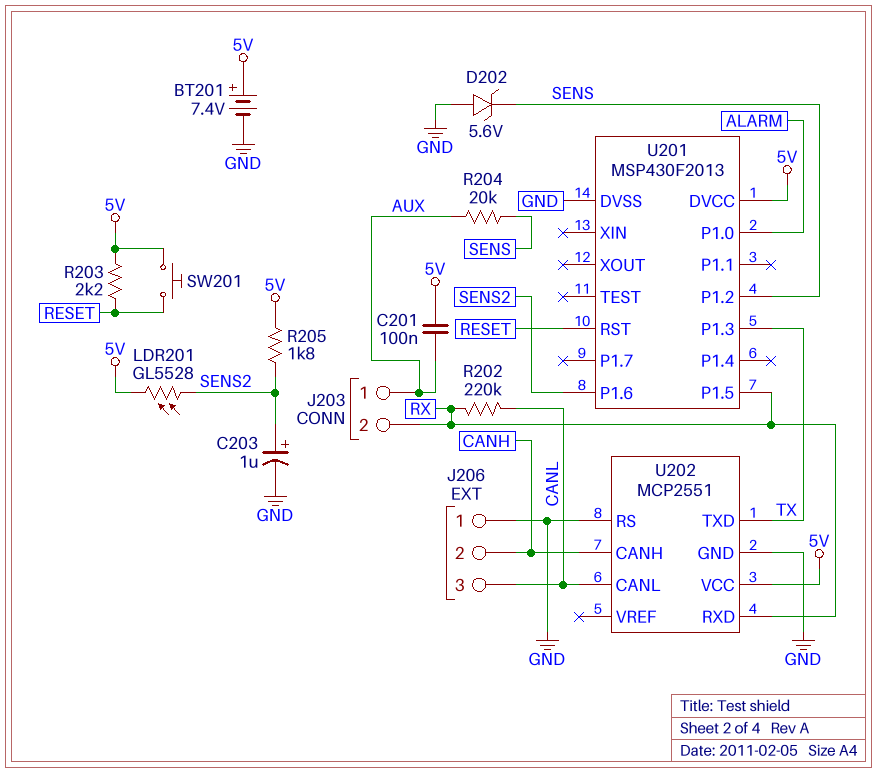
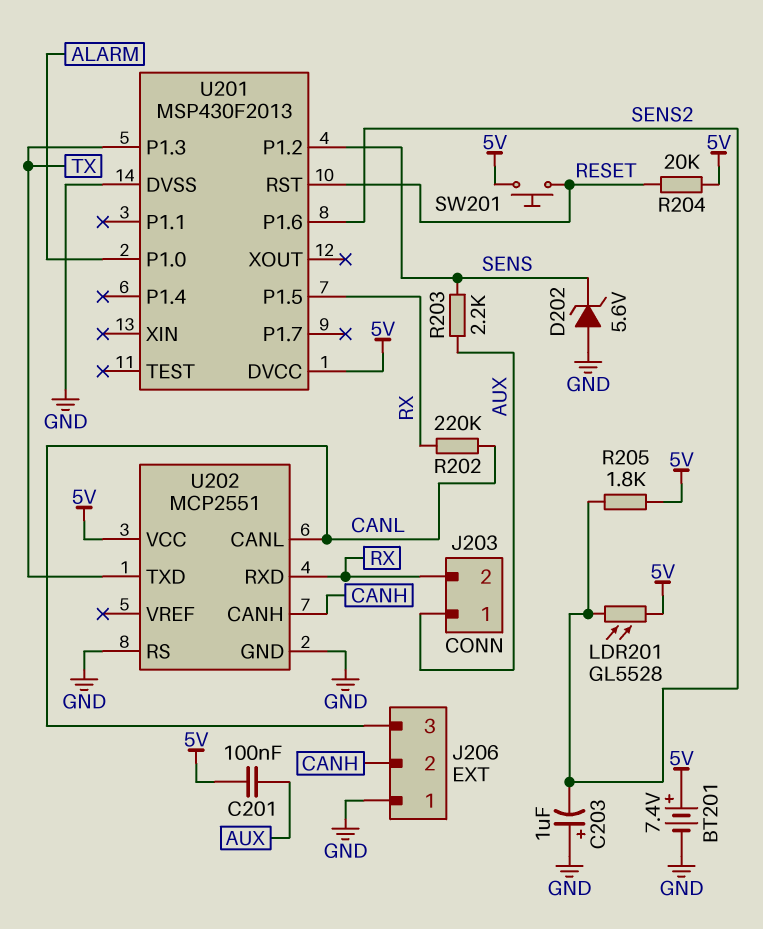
C203: 1uF (plus SENS2, minus GND) -> 1uF (plus GND, minus SENS2)
R203: 2.2k (5V, RESET) -> 2.2k (AUX, SENS)
R204: 20k (AUX, SENS) -> 20k (5V, RESET)

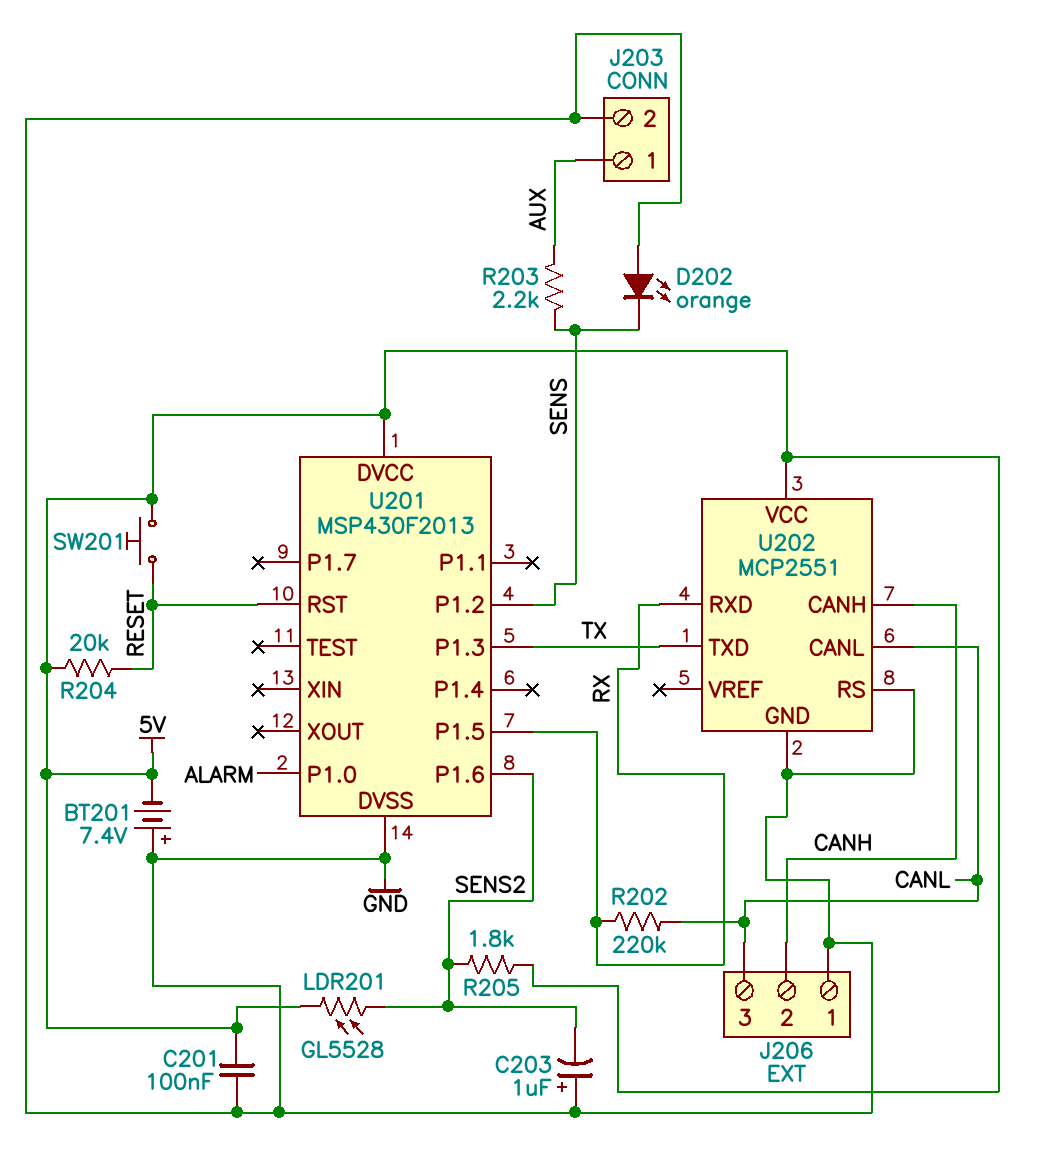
BT201: 7.4V (plus 5V, minus GND) -> 7.4V (plus GND, minus 5V)
C201: 100nF (5V, AUX) -> 100nF (5V, GND)
D202: zener 5.6V (A GND, K SENS) -> LED orange (A GND, K SENS)
J203 pin 2: RX -> GND

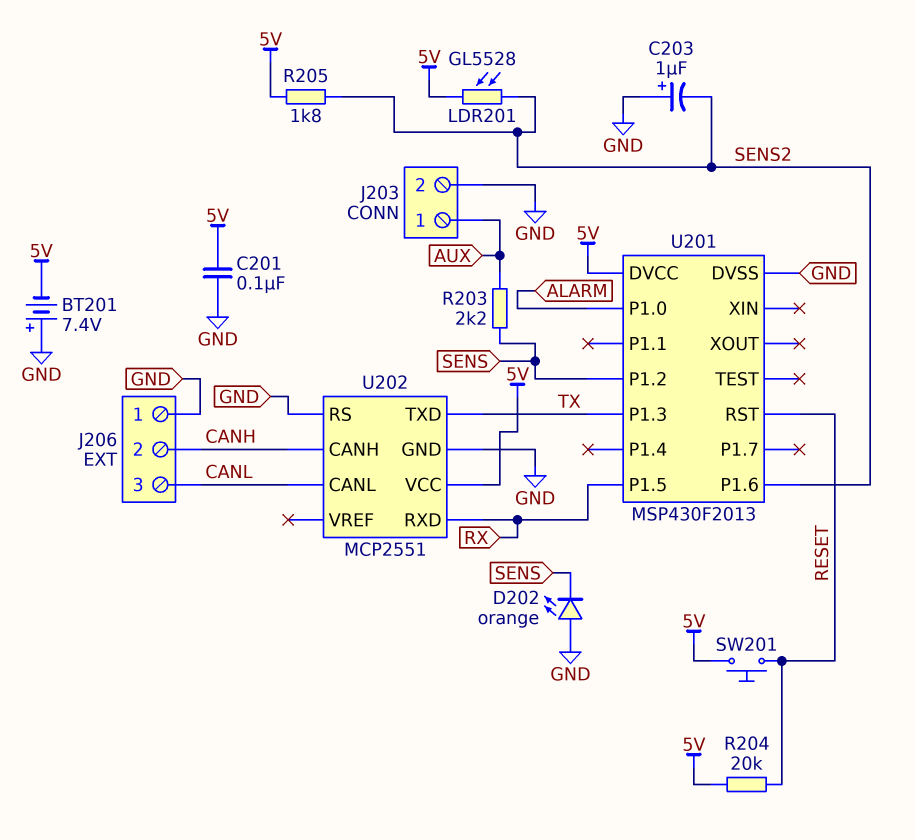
R202: 220k (CANL, RX) -> none

